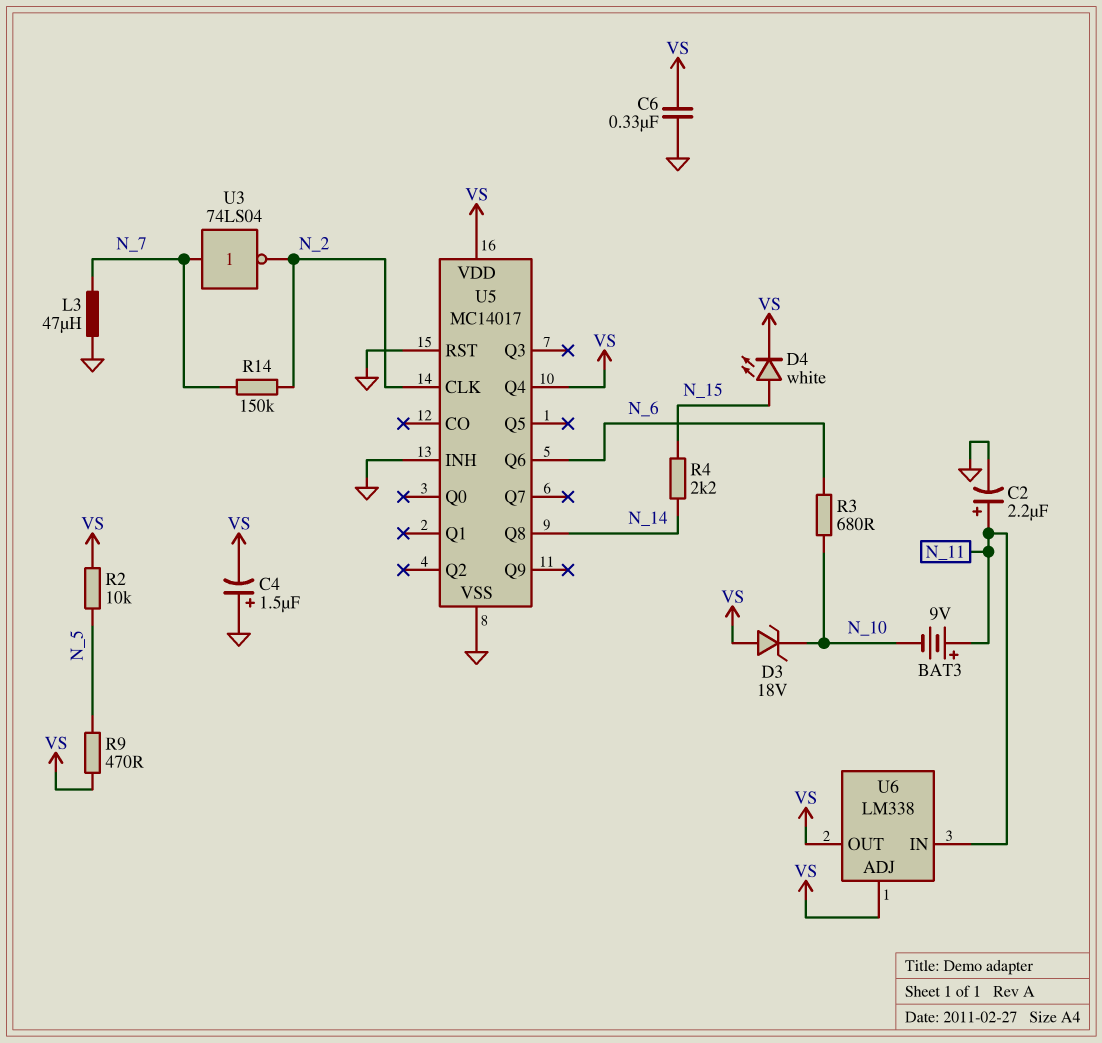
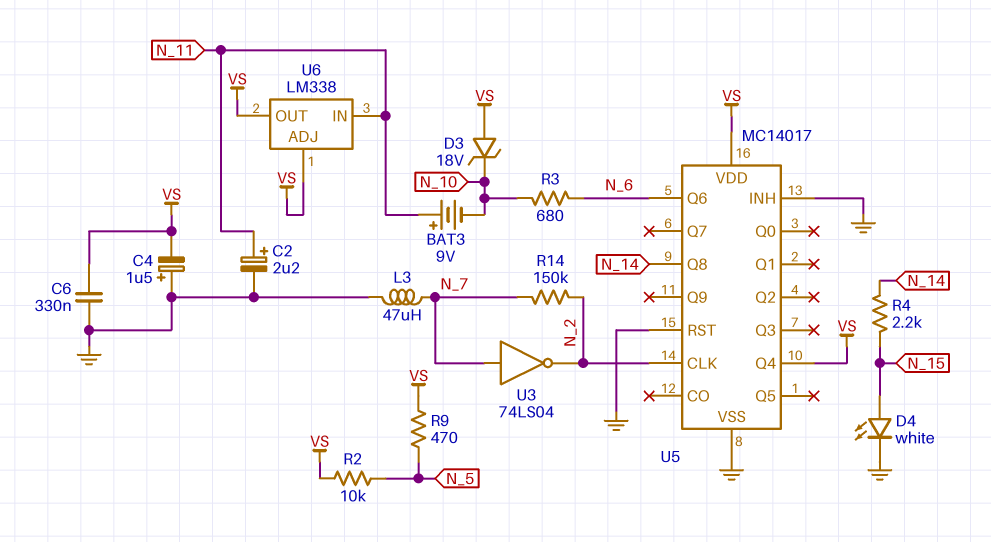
D4: LED white (A N_15, K VS) -> LED white (A N_15, K GND)

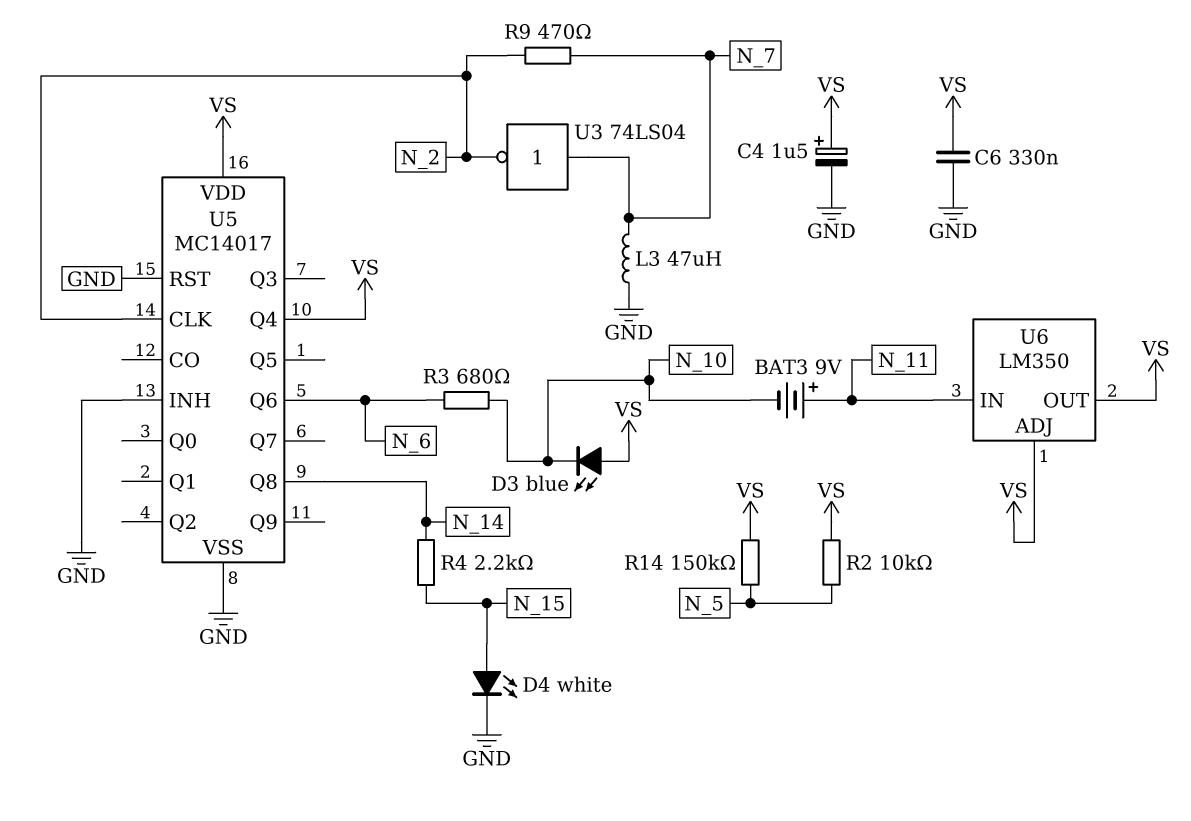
C2: 2.2uF (plus N_11, minus GND) -> none
C4: 1.5uF (plus GND, minus VS) -> 1.5uF (plus VS, minus GND)
D3: zener 18V (A VS, K N_10) -> LED blue (A VS, K N_10)
R9: 470 (N_5, VS) -> 470 (N_2, N_7)
R14: 150k (N_2, N_7) -> 150k (N_5, VS)
U6: LM338 -> LM350

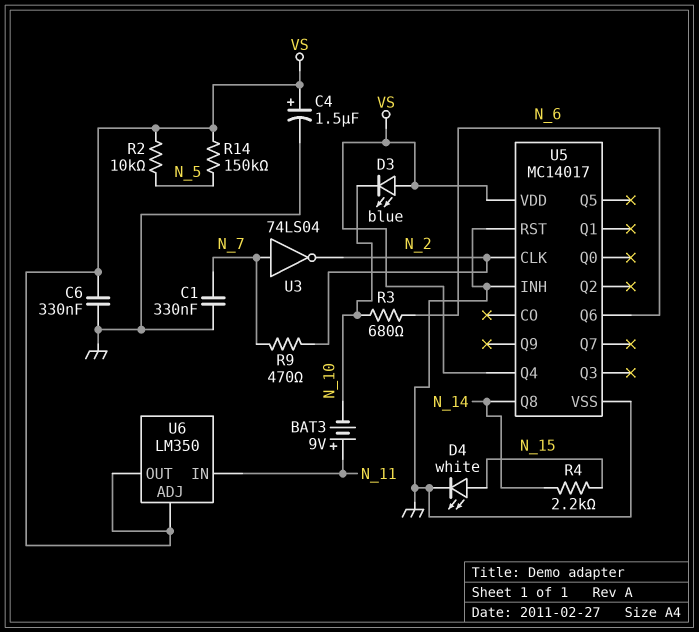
C1: none -> 330nF (GND, N_7)
L3: 47uH (GND, N_7) -> none

